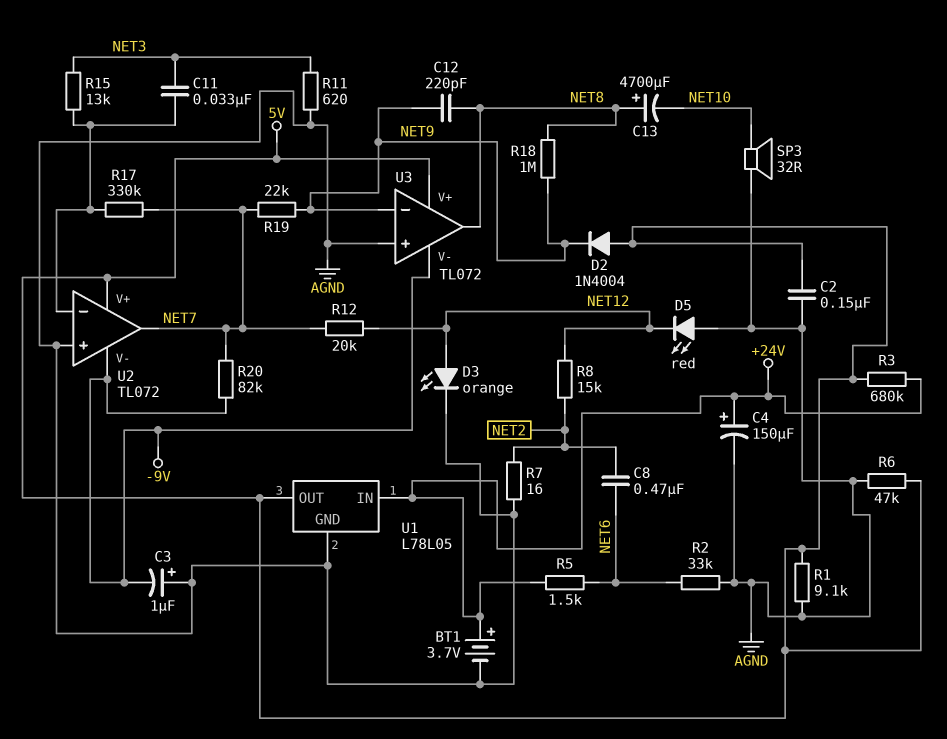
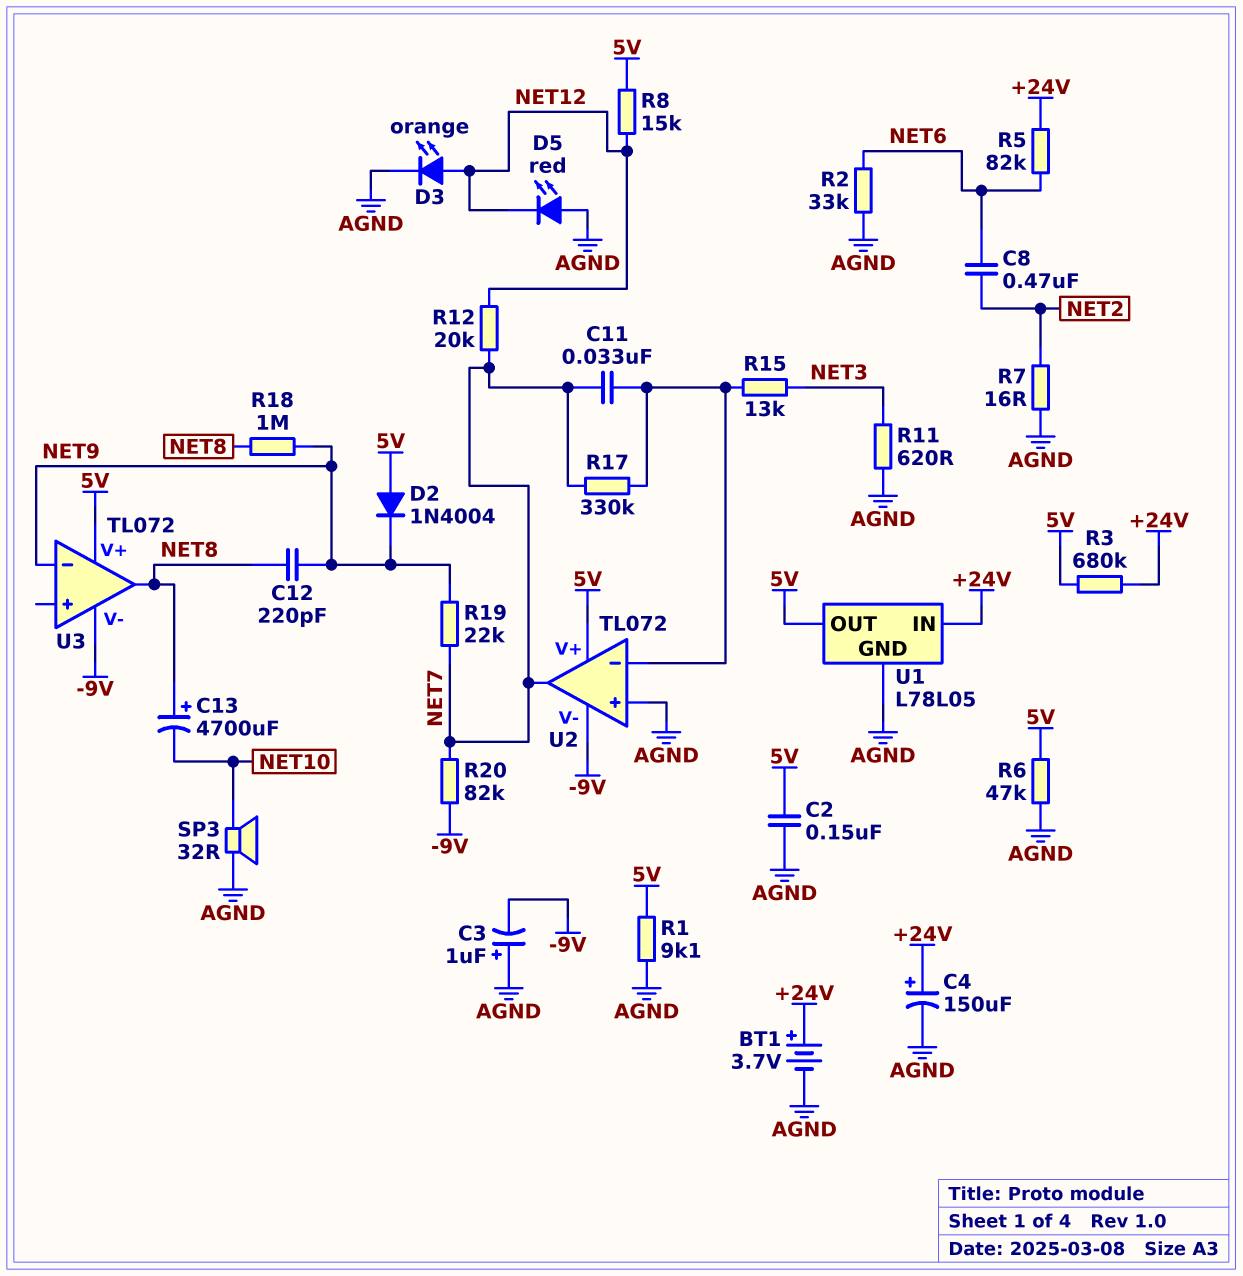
C11: 33nF (NET3, U2/in-) -> 33nF (NET7, U2/in-)
R5: 1.5k (+24V, NET6) -> 82k (+24V, NET6)
R8: 15k (NET2, NET12) -> 15k (5V, NET12)
U3 pin in+: AGND -> none

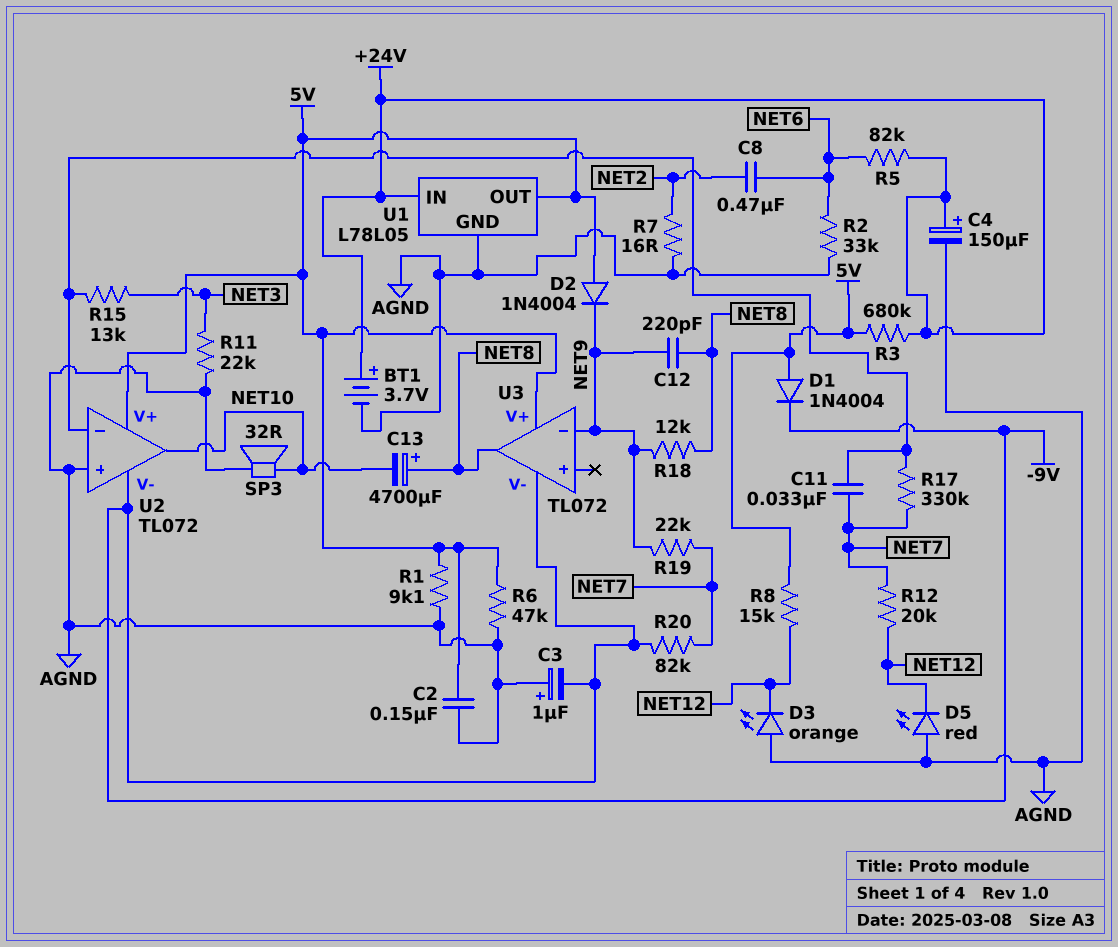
D1: none -> diode 1N4004 (A 5V, K -9V)
D3: LED orange (A NET12, K AGND) -> LED orange (A AGND, K NET12)
R11: 620 (AGND, NET3) -> 22k (AGND, NET3)
R18: 1M (NET8, NET9) -> 12k (NET8, NET9)
U2 pin out: NET7 -> NET10

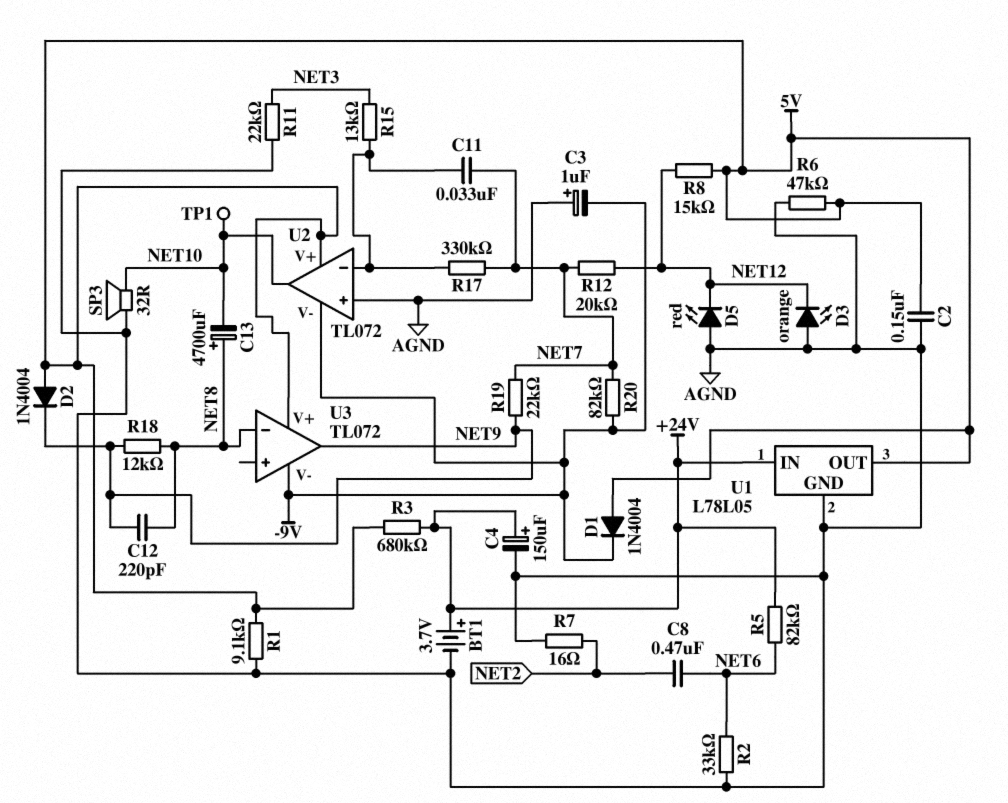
TP1: none -> test point (NET10)
U3 pin in-: NET9 -> NET8
U3 pin out: NET8 -> NET9

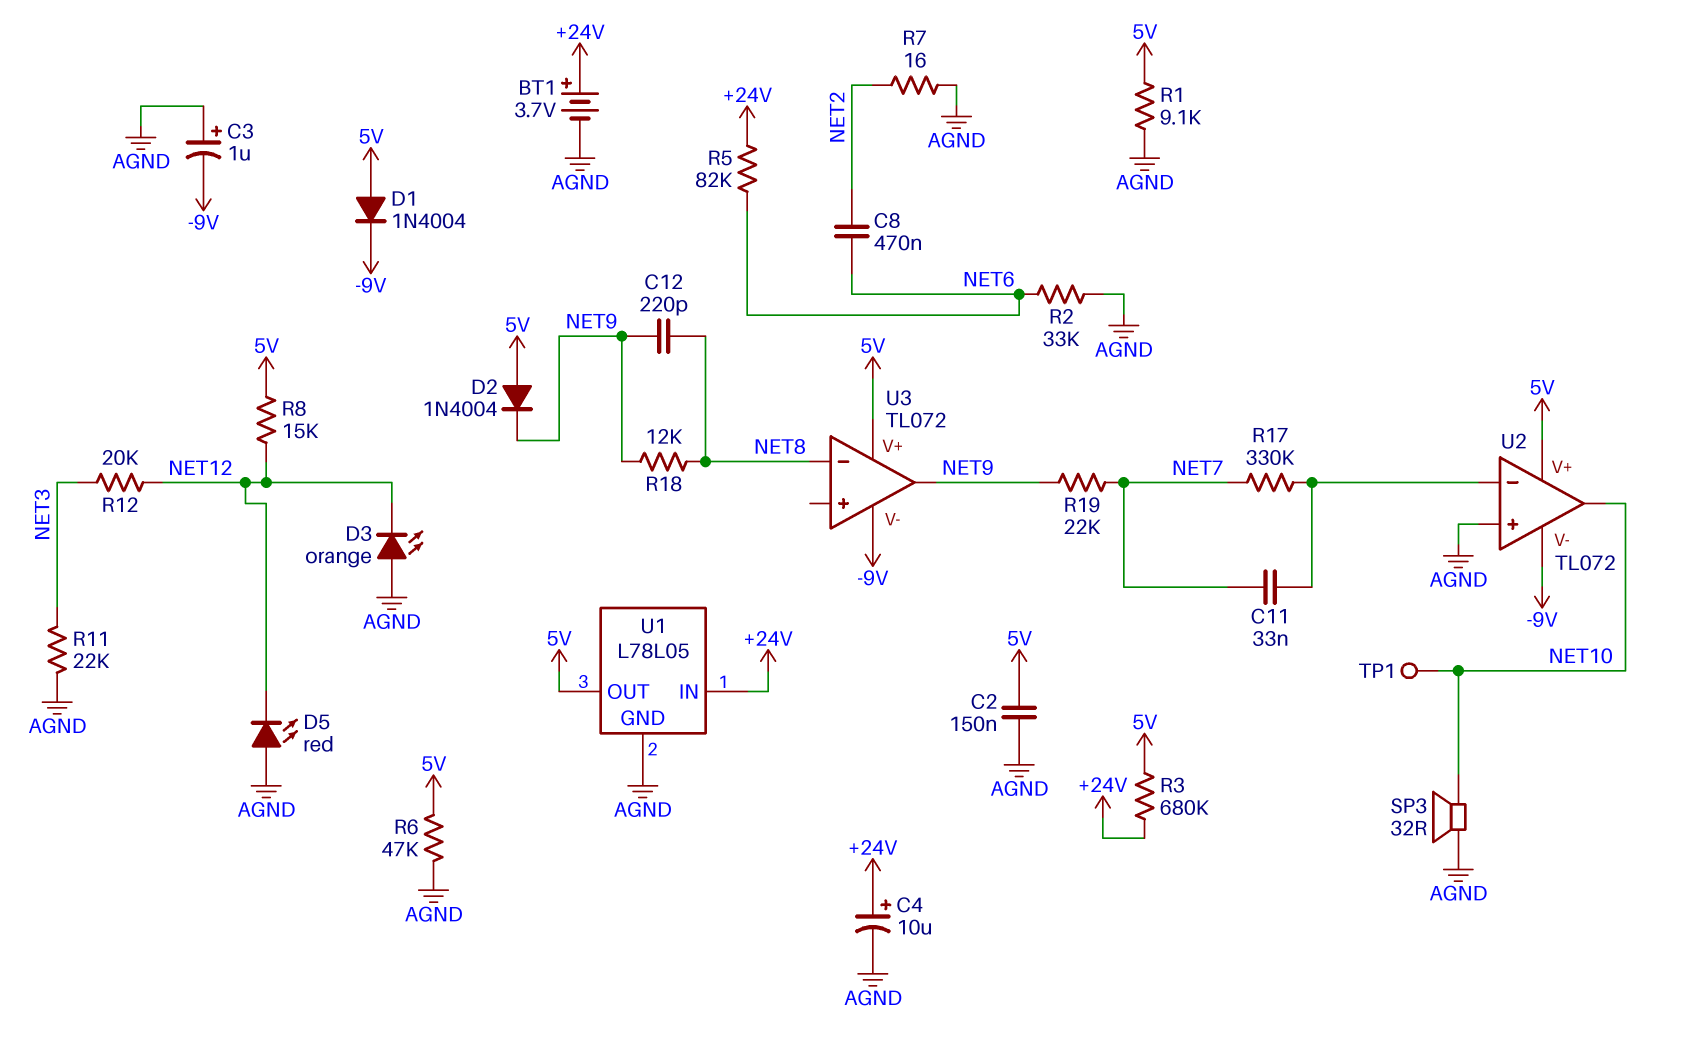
C4: 150uF (plus +24V, minus AGND) -> 10uF (plus +24V, minus AGND)
C13: 4700uF (plus NET8, minus NET10) -> none
R12: 20k (NET7, NET12) -> 20k (NET3, NET12)
R15: 13k (NET3, U2/in-) -> none
R20: 82k (-9V, NET7) -> none

